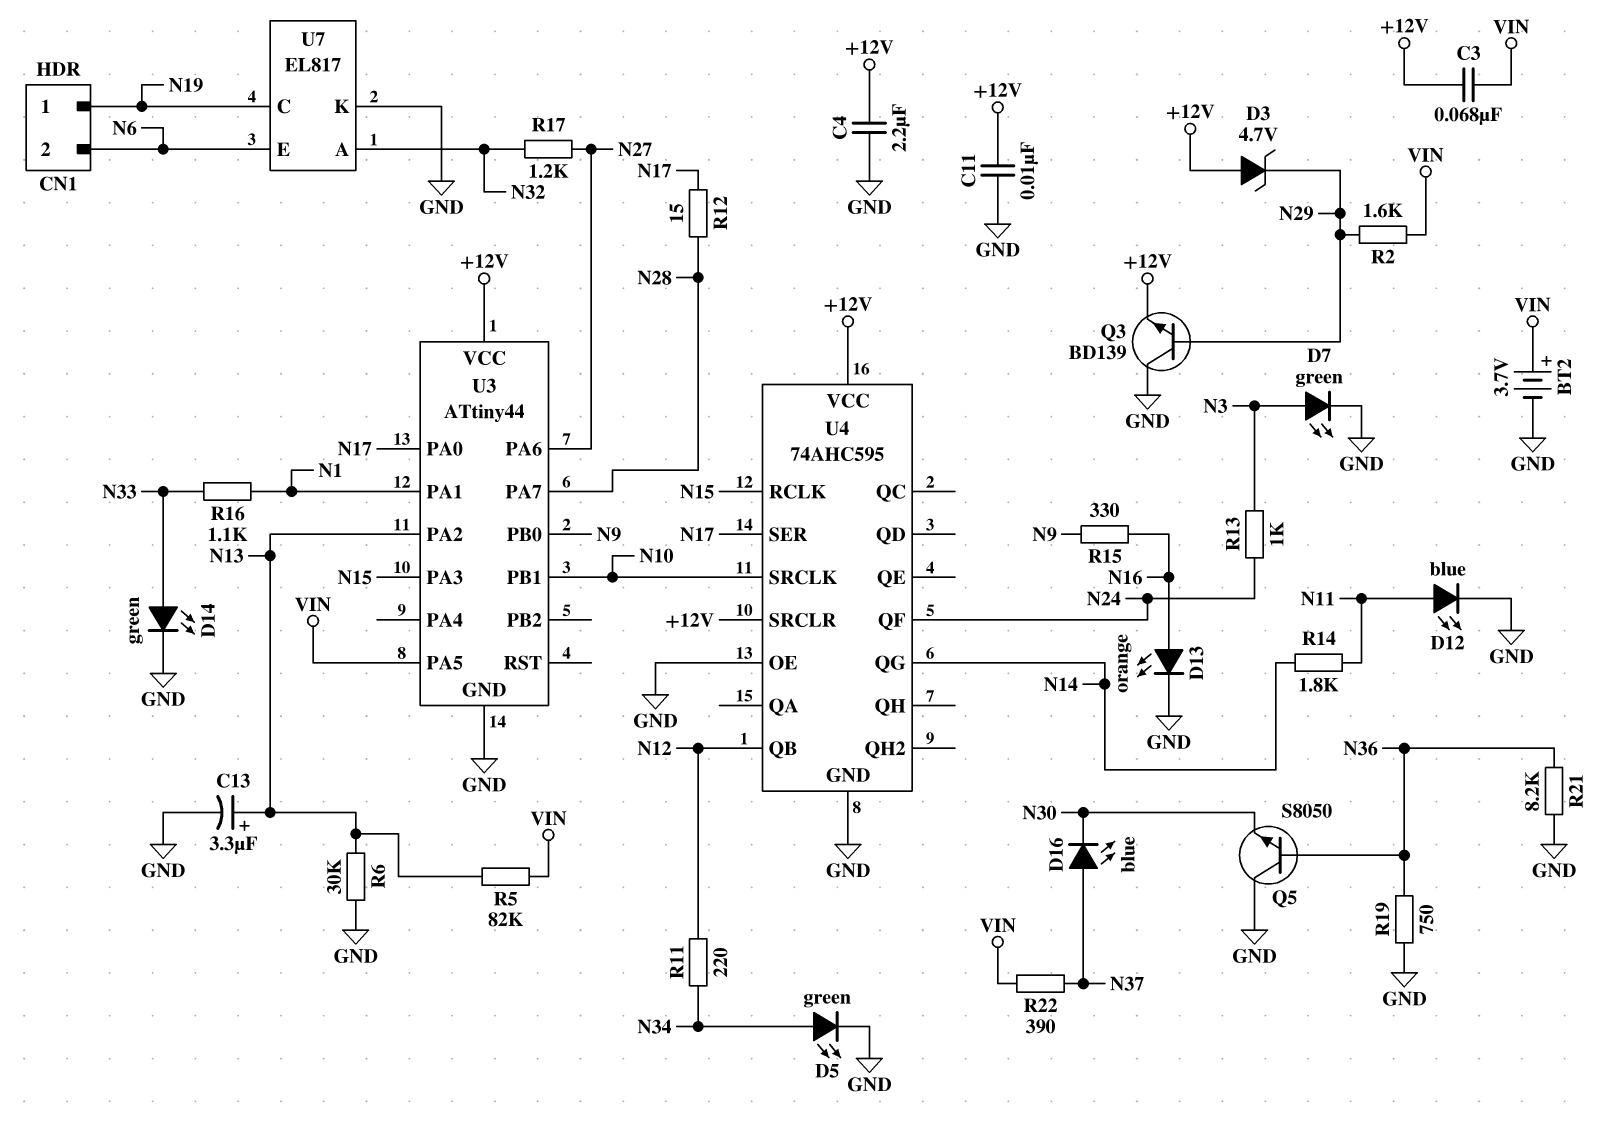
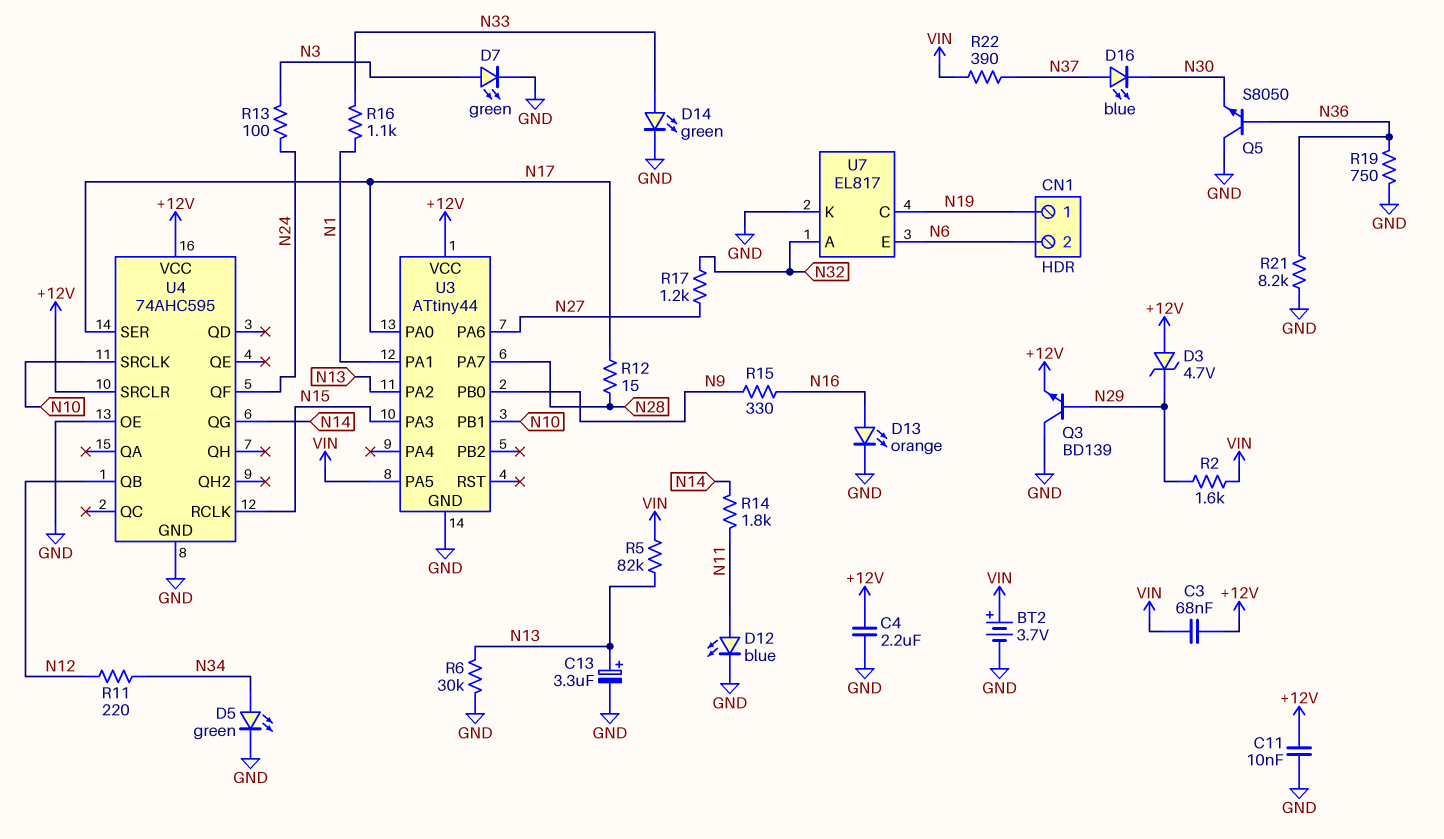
R13: 1k (N3, N24) -> 100 (N3, N24)

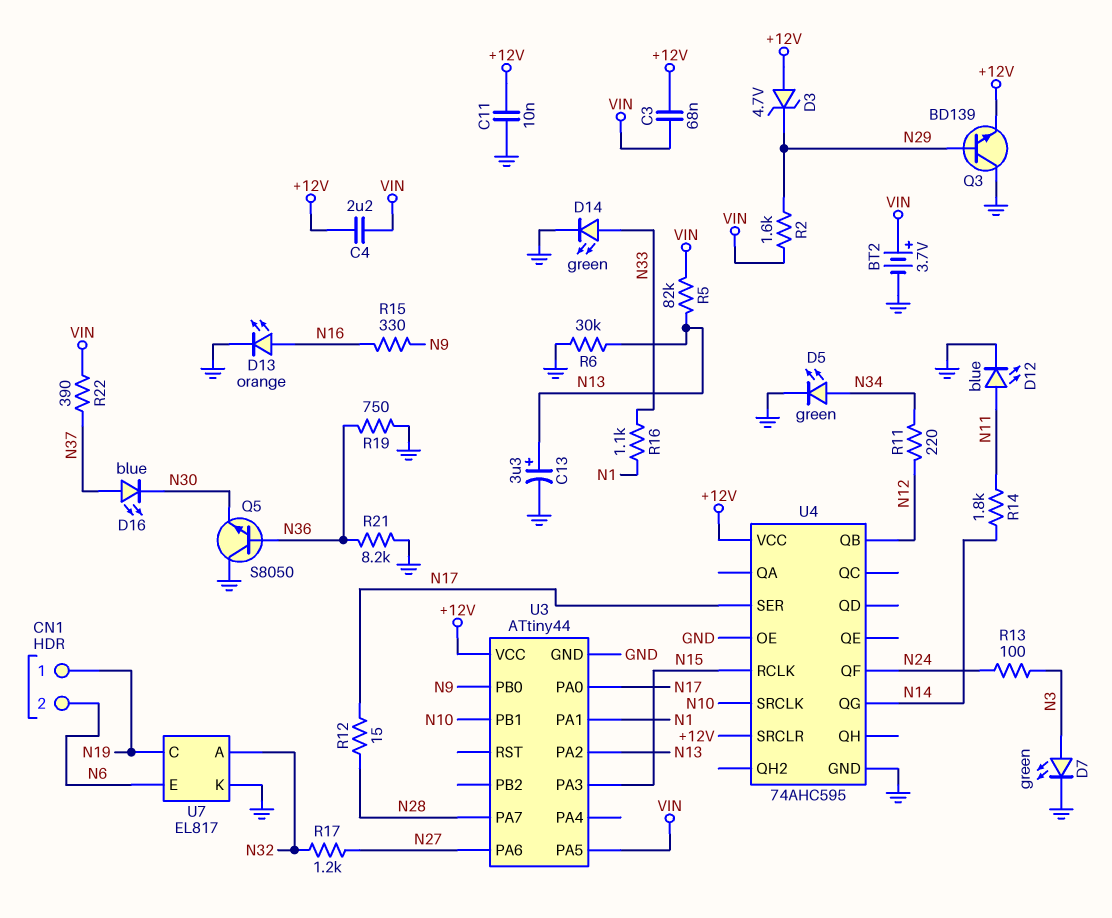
C4: 2.2uF (+12V, GND) -> 2.2uF (+12V, VIN)

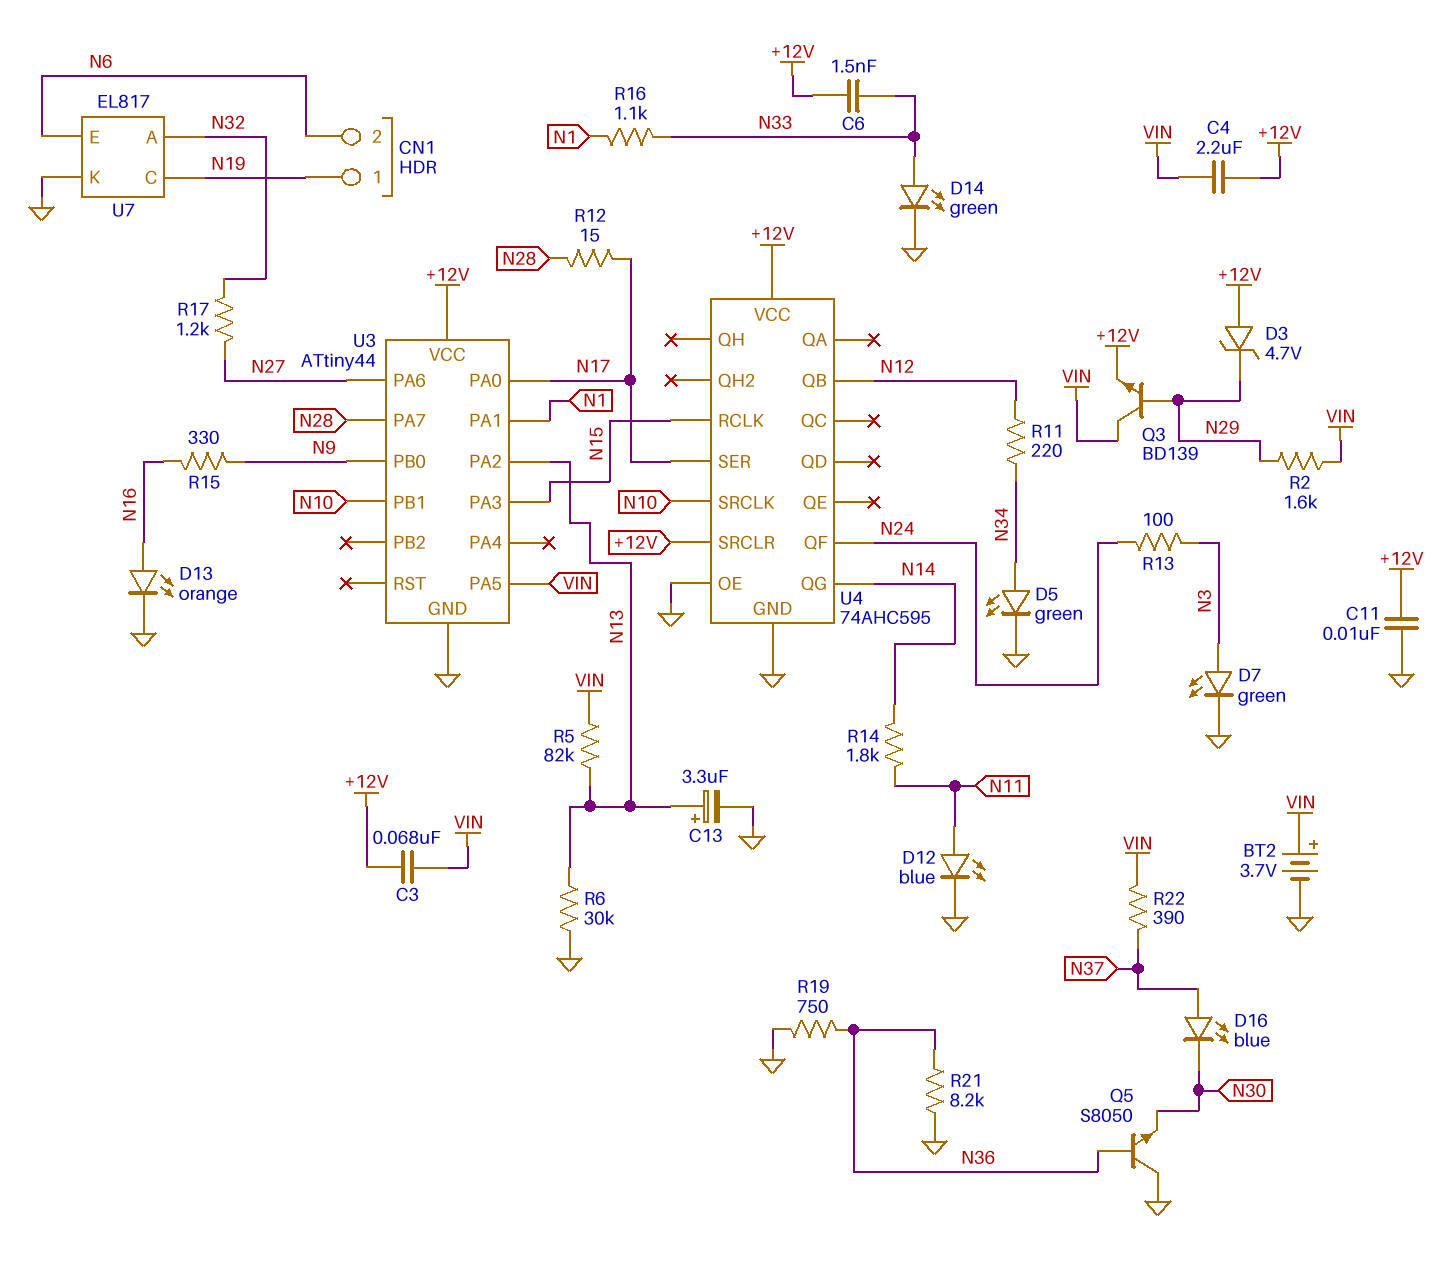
C6: none -> 1.5nF (+12V, N33)
Q3: NPN BD139 (B N29, C GND, E +12V) -> NPN BD139 (B N29, C VIN, E +12V)

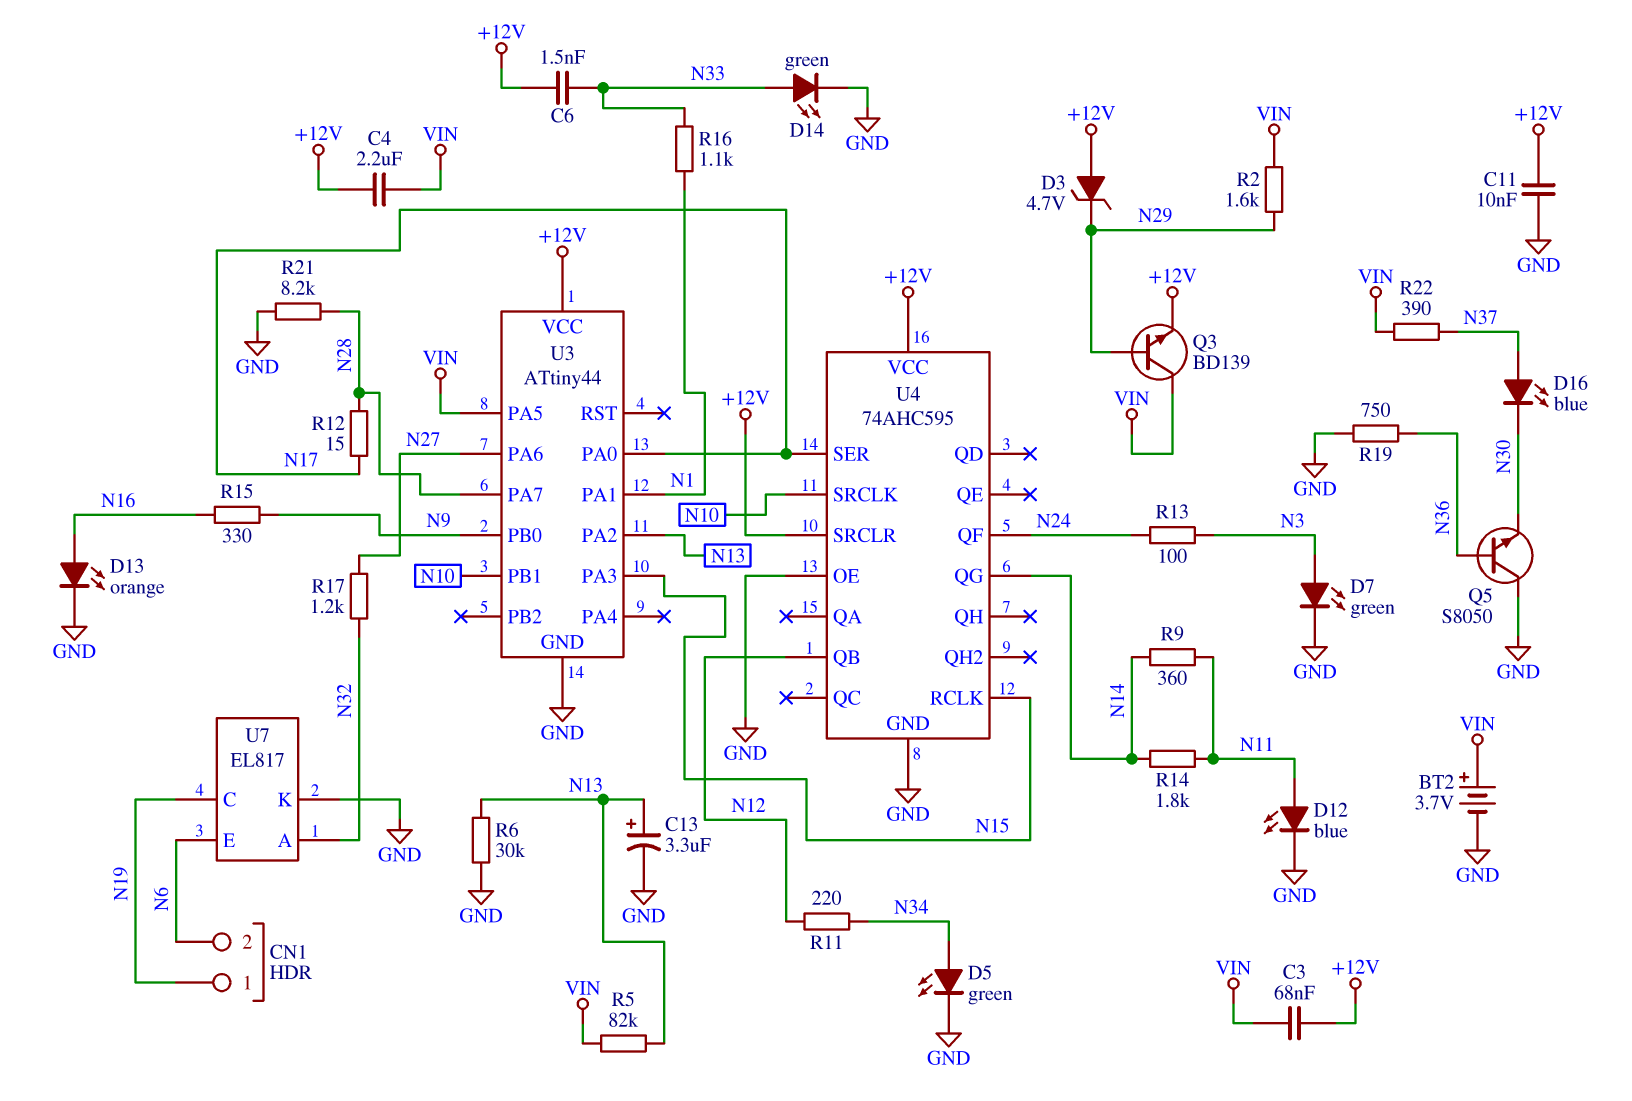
R9: none -> 360 (N11, N14)
R21: 8.2k (GND, N36) -> 8.2k (GND, N28)

